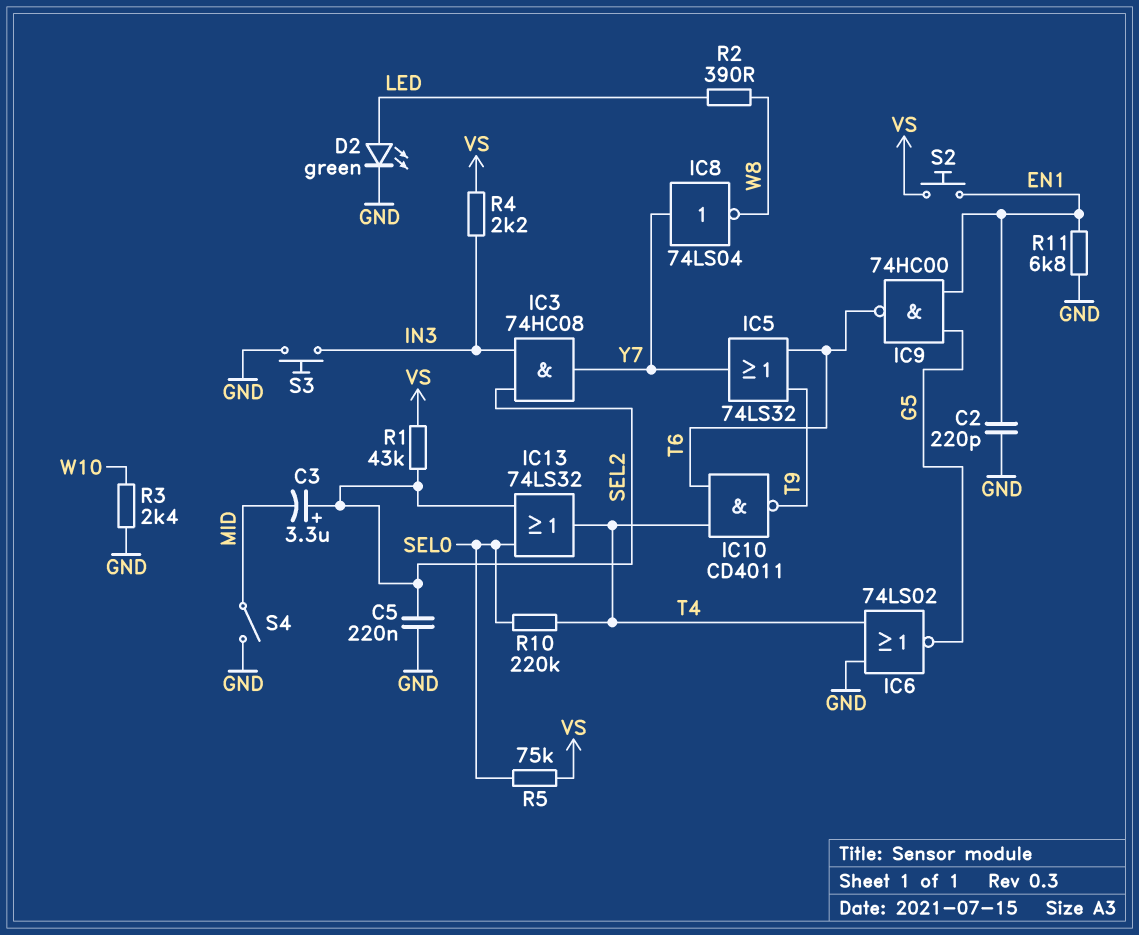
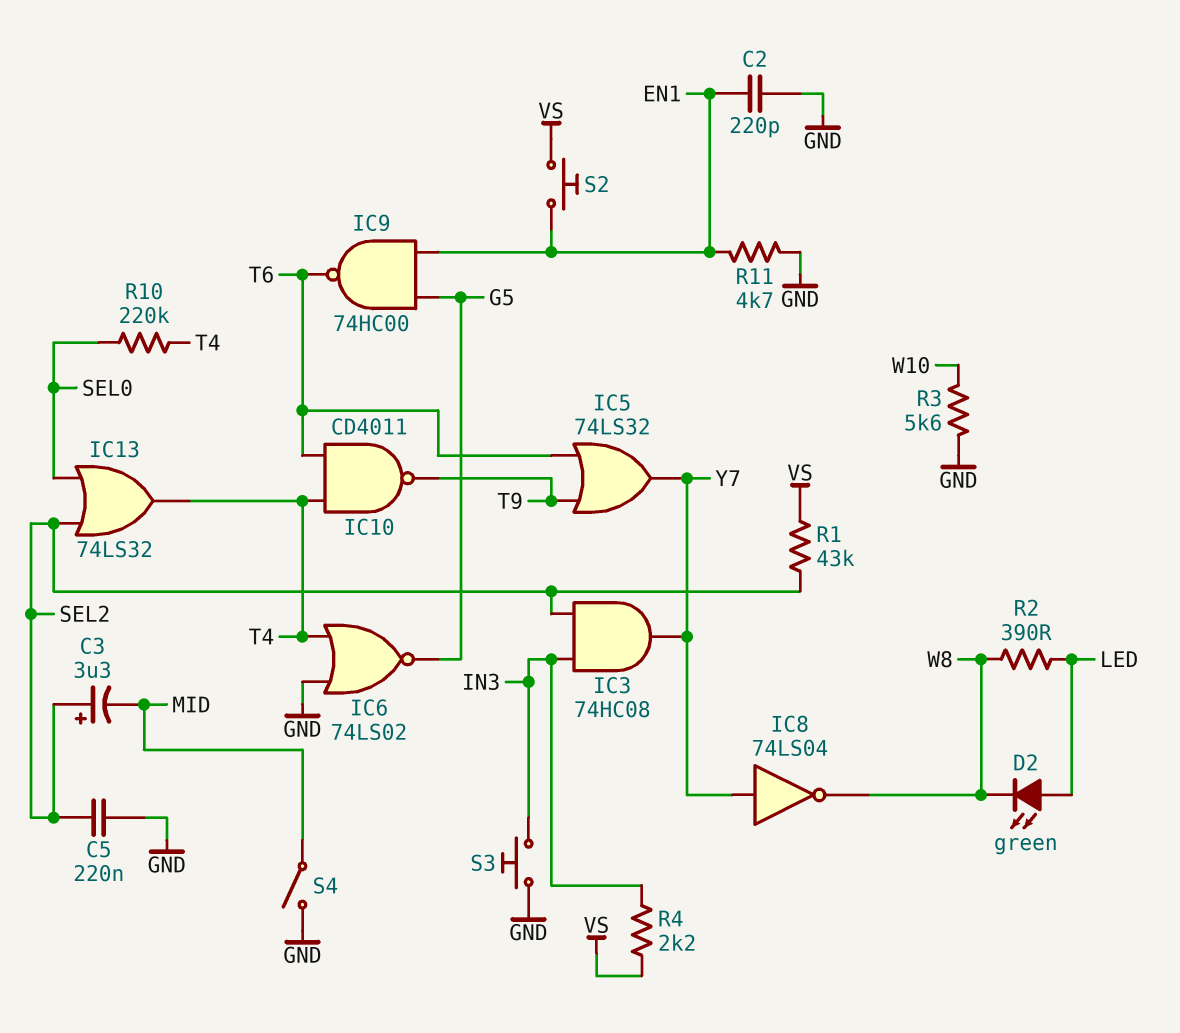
D2: LED green (A LED, K GND) -> LED green (A LED, K W8)
R3: 2.4k (GND, W10) -> 5.6k (GND, W10)
R5: 75k (SEL0, VS) -> none
R11: 6.8k (EN1, GND) -> 4.7k (EN1, GND)

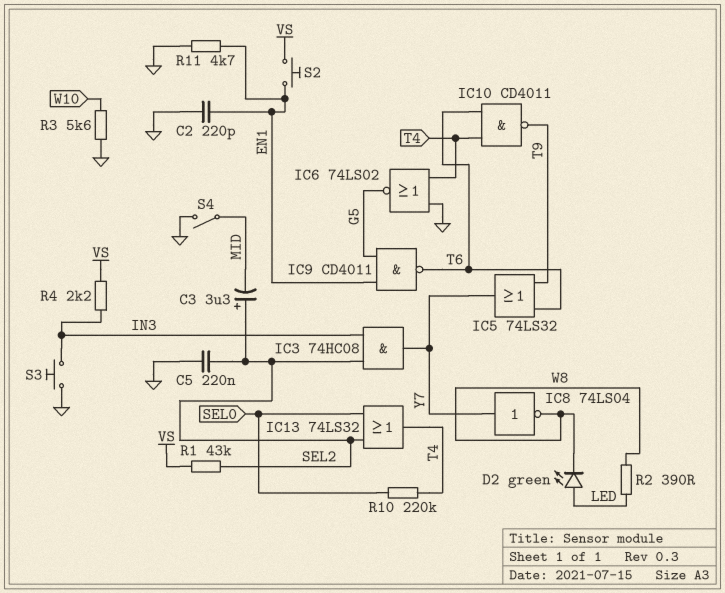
IC9: NAND 74HC00 (in EN1, in G5, out T6) -> NAND CD4011 (in EN1, in G5, out T6)

